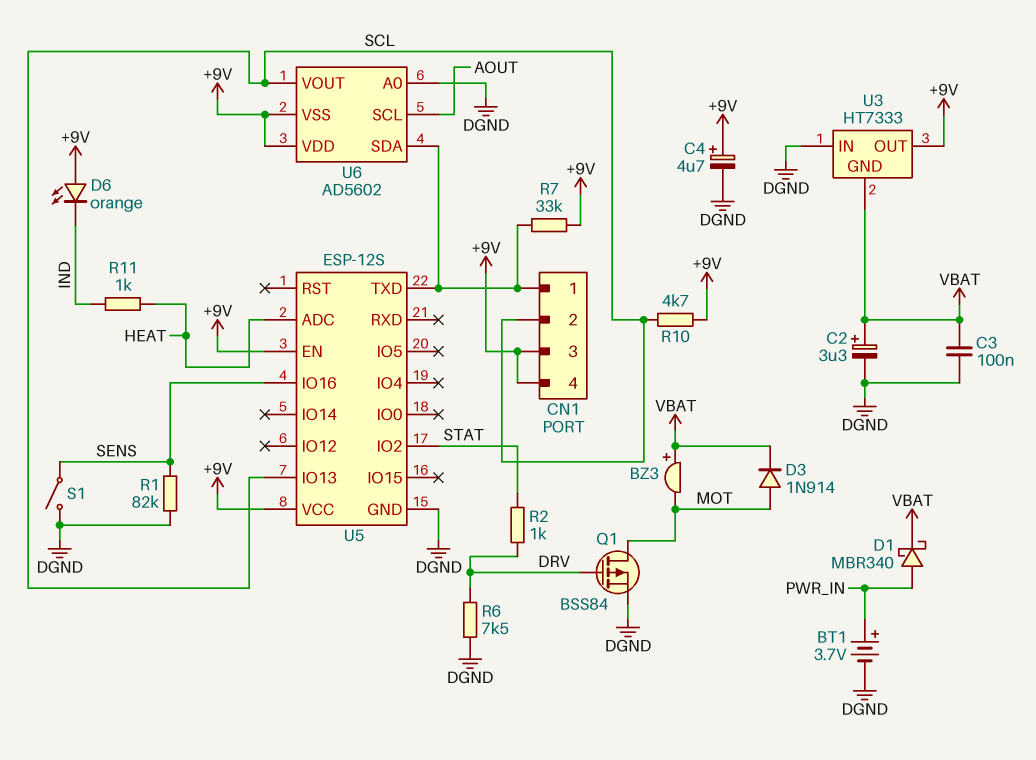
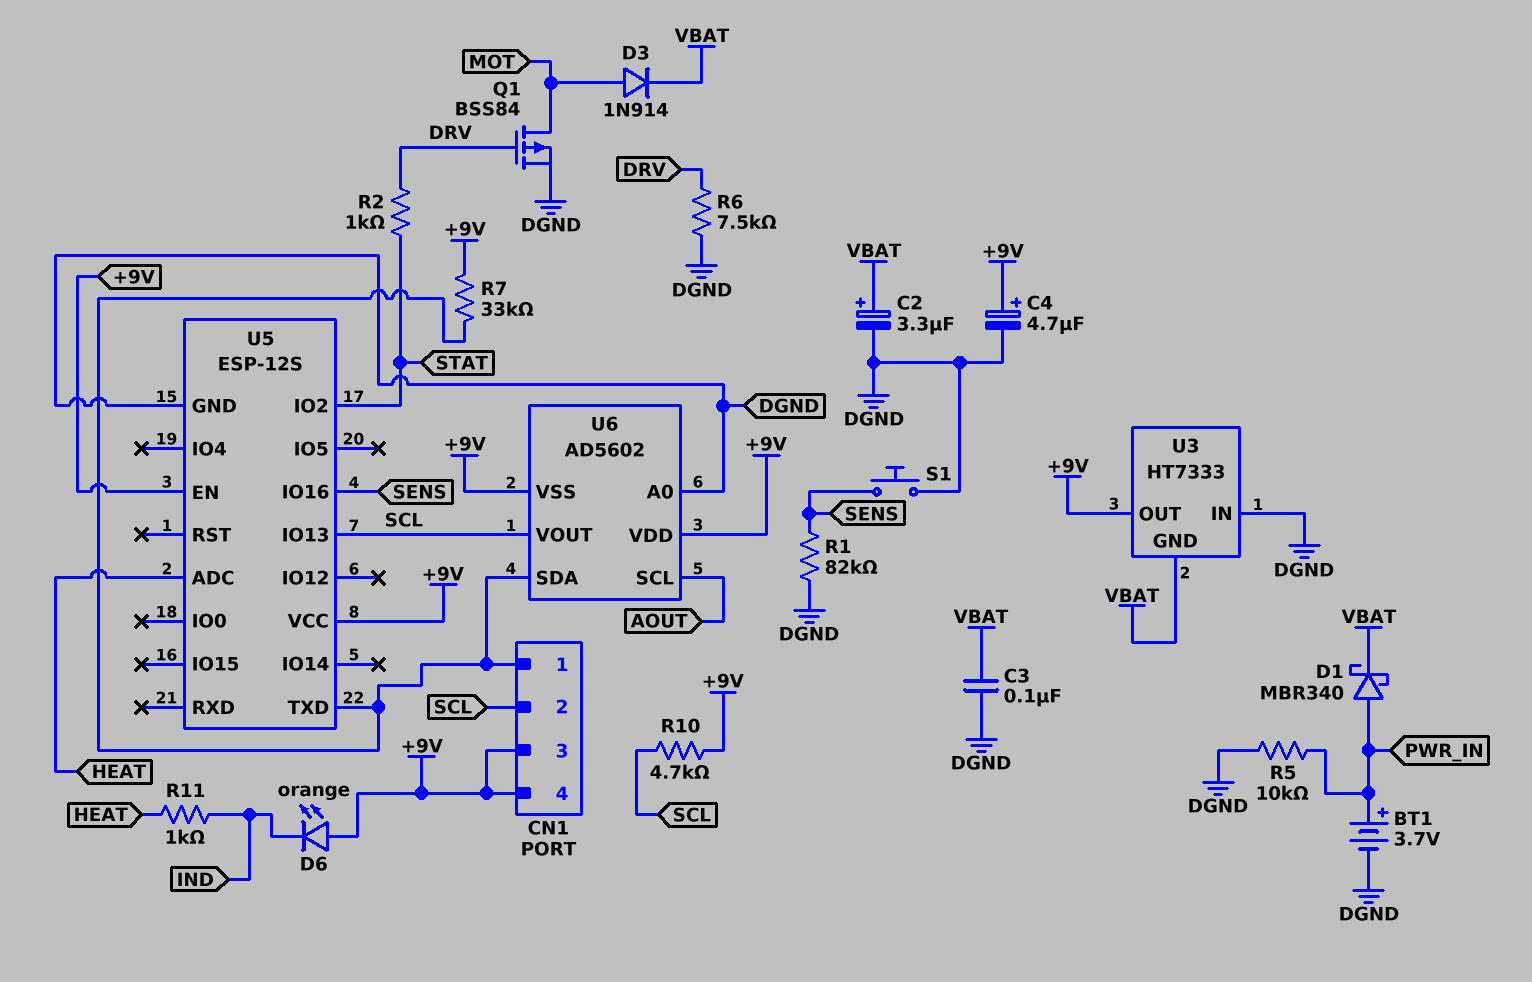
BZ3: buzzer (plus VBAT, minus MOT) -> none
R5: none -> 10k (DGND, PWR_IN)
S1: switch (DGND, SENS) -> button (DGND, SENS)

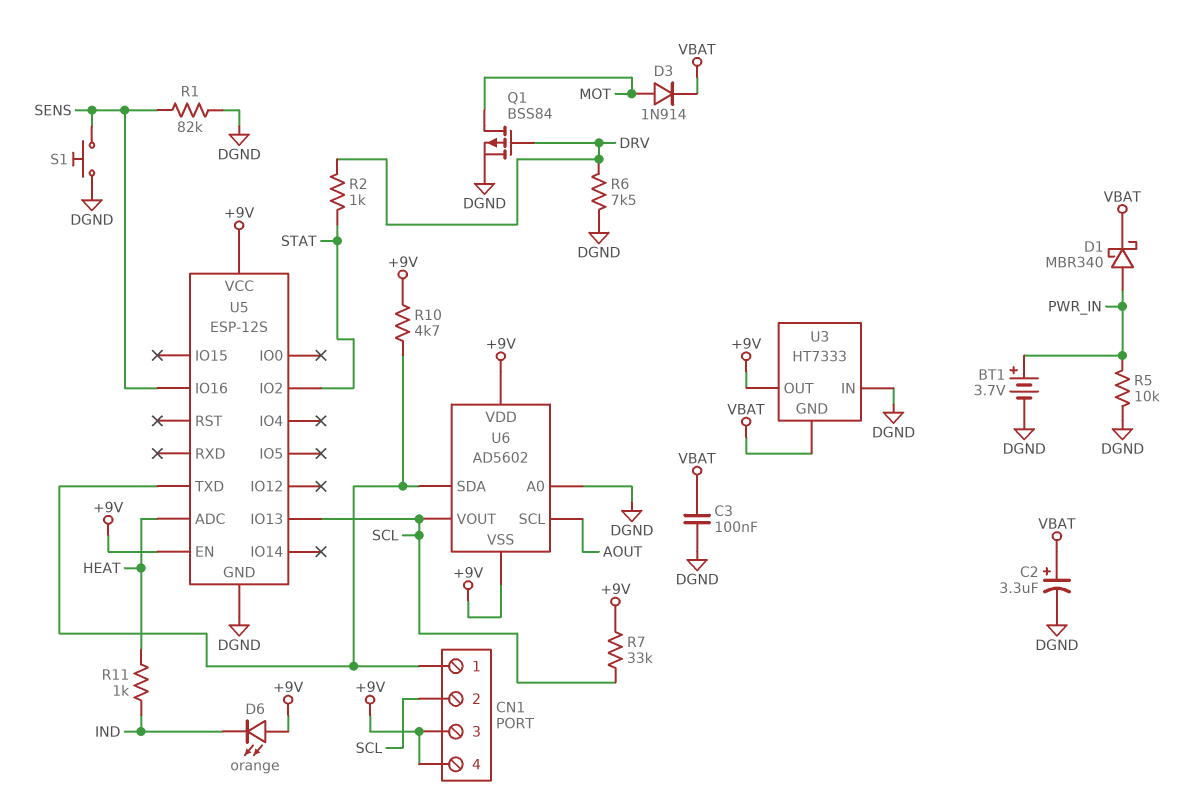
C4: 4.7uF (plus +9V, minus DGND) -> none
R7: 33k (+9V, CN1/1) -> 33k (+9V, SCL)
R10: 4.7k (+9V, SCL) -> 4.7k (+9V, CN1/1)

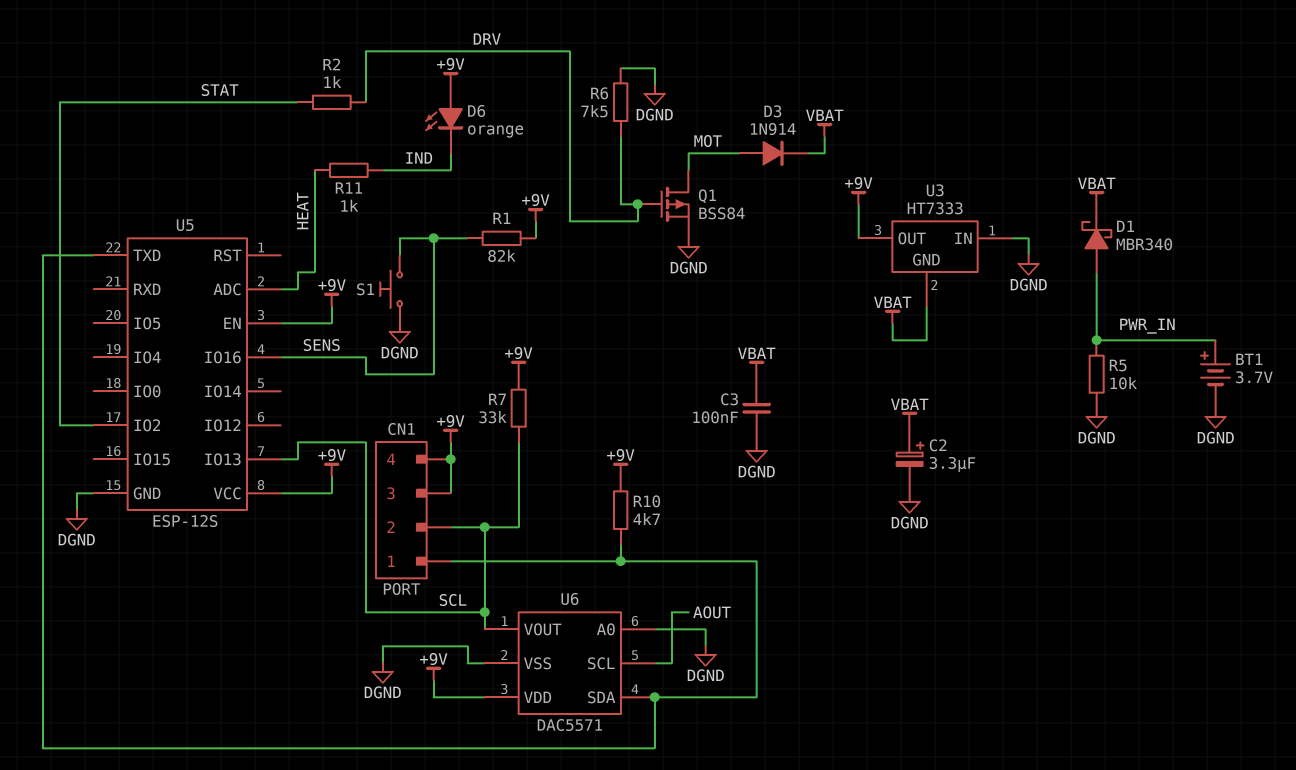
R1: 82k (DGND, SENS) -> 82k (+9V, SENS)
U6: AD5602 -> DAC5571
U6 pin VSS: +9V -> DGND

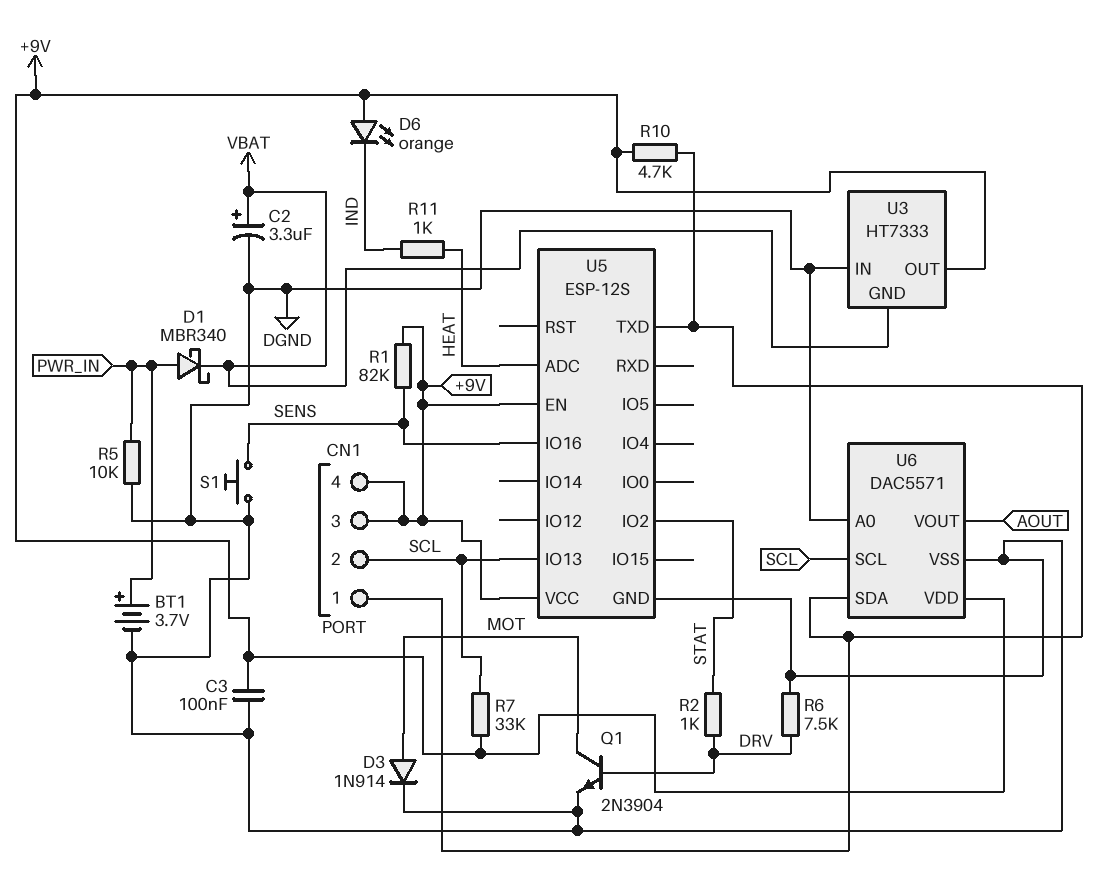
C3: 100nF (DGND, VBAT) -> 100nF (+9V, DGND)
D3: diode 1N914 (A MOT, K VBAT) -> diode 1N914 (A MOT, K DGND)
Q1: PMOS BSS84 (G DRV, D MOT, S DGND) -> NPN 2N3904 (B DRV, C MOT, E DGND)
U6 pin SCL: AOUT -> SCL
U6 pin VOUT: SCL -> AOUT

